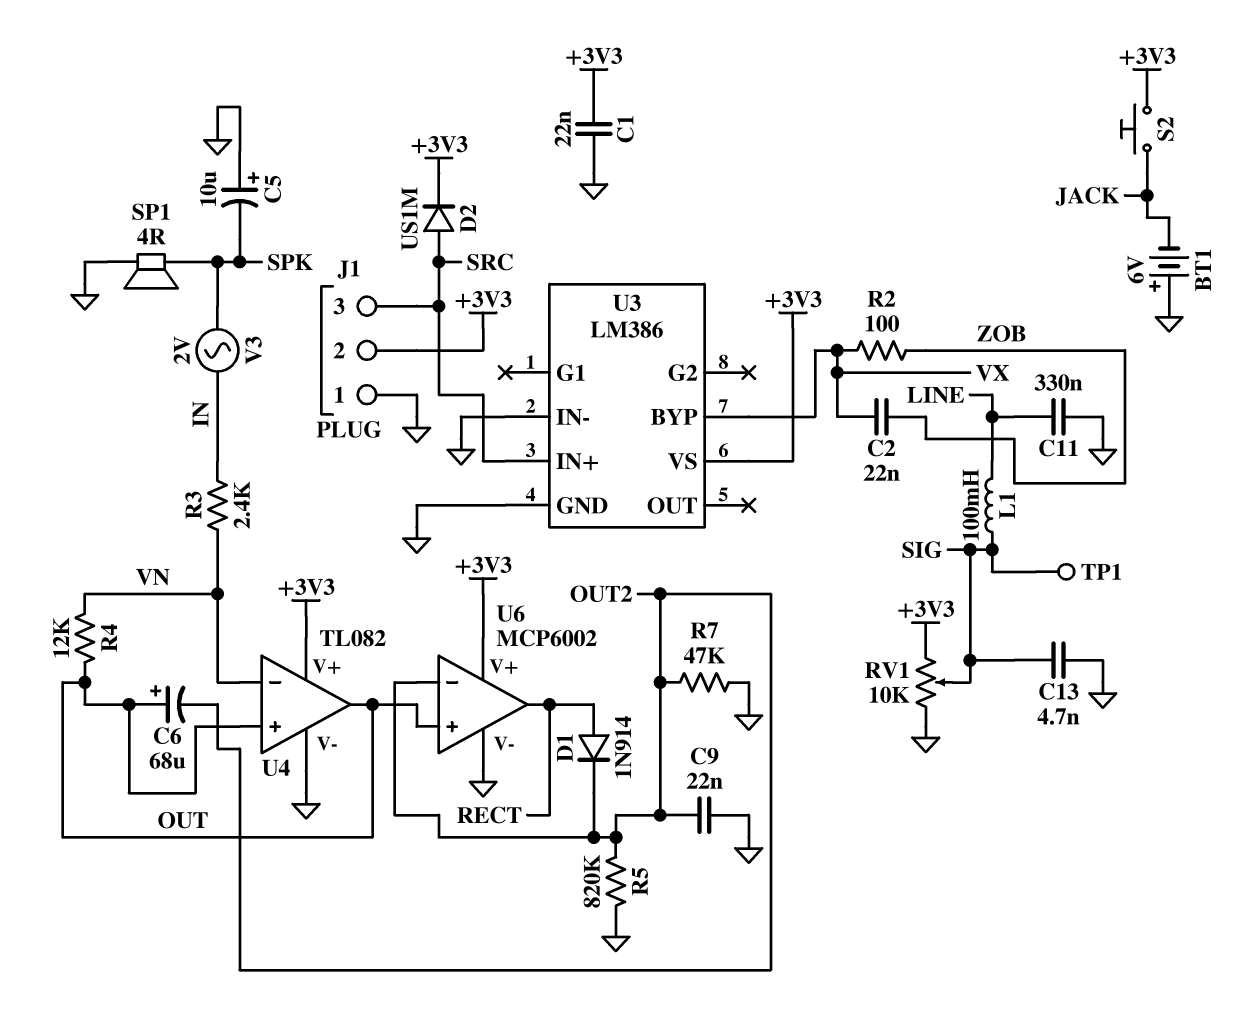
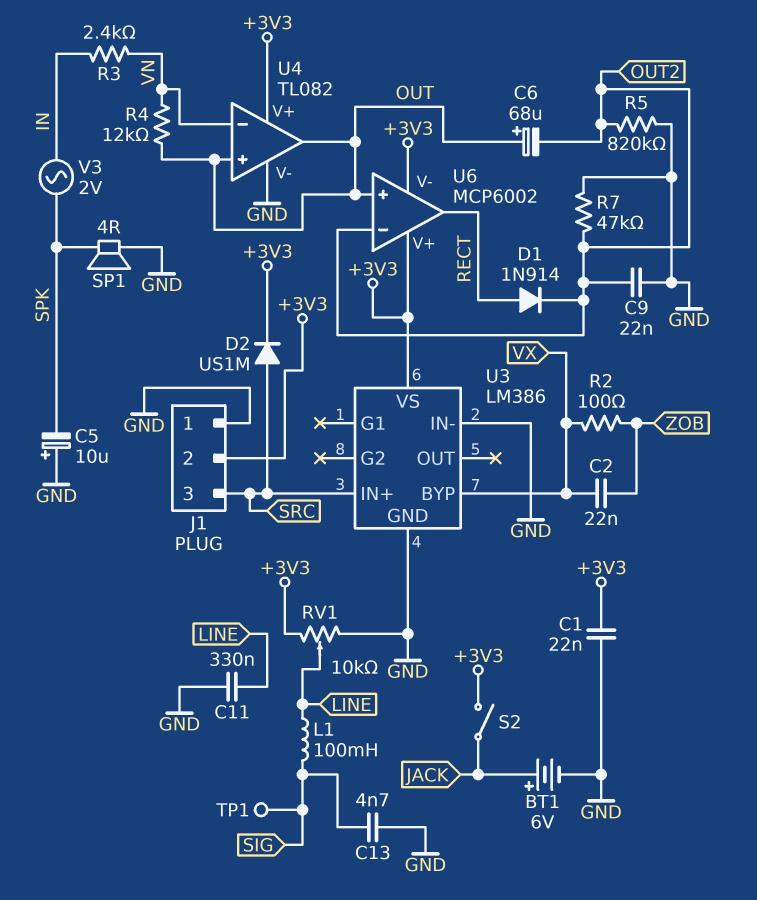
BT1: 6V (plus GND, minus JACK) -> 6V (plus JACK, minus GND)
RV1: 10k (+3V3, GND, wiper SIG) -> 10k (+3V3, GND, wiper LINE)
S2: button (+3V3, JACK) -> switch (+3V3, JACK)
U6 pin V-: GND -> +3V3

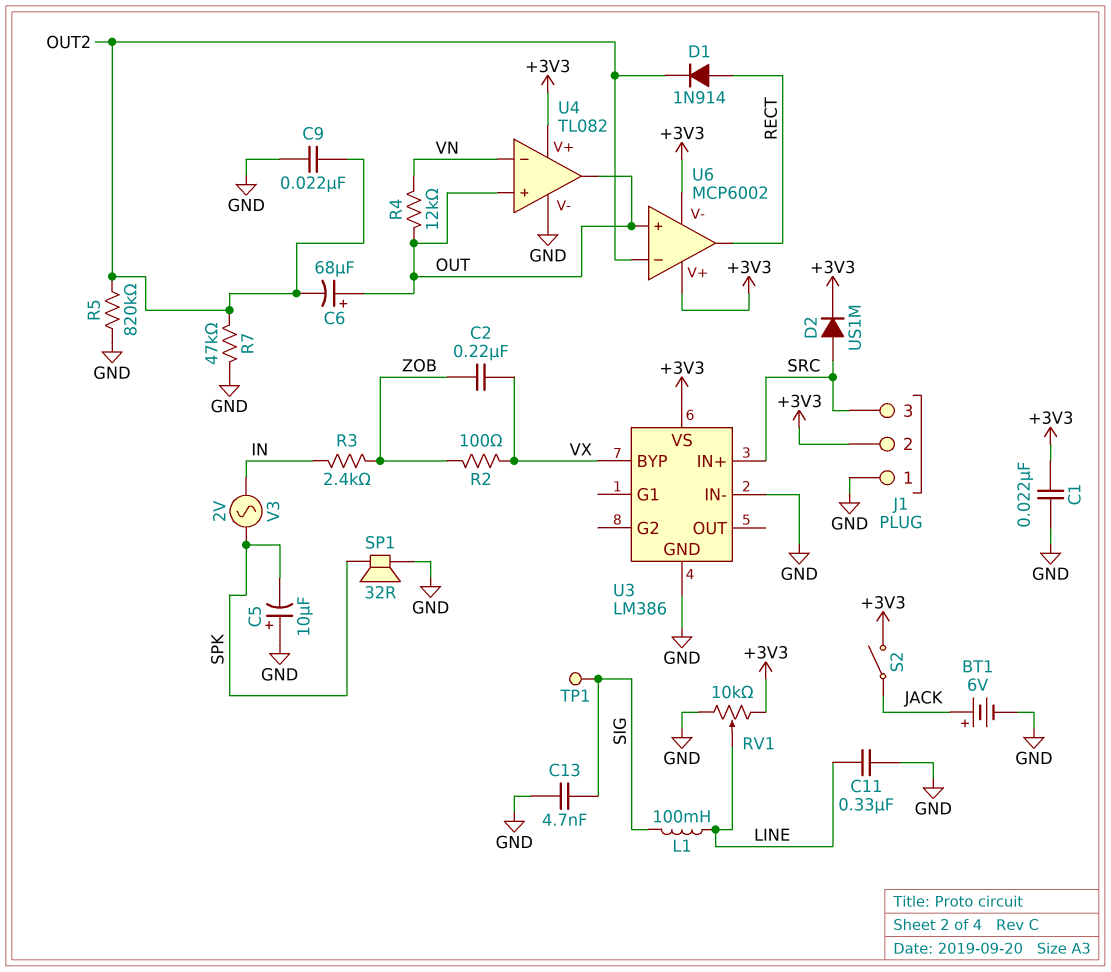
C2: 22nF (VX, ZOB) -> 220nF (VX, ZOB)
R3: 2.4k (IN, VN) -> 2.4k (IN, ZOB)
SP1: speaker 4R (GND, SPK) -> speaker 32R (GND, SPK)

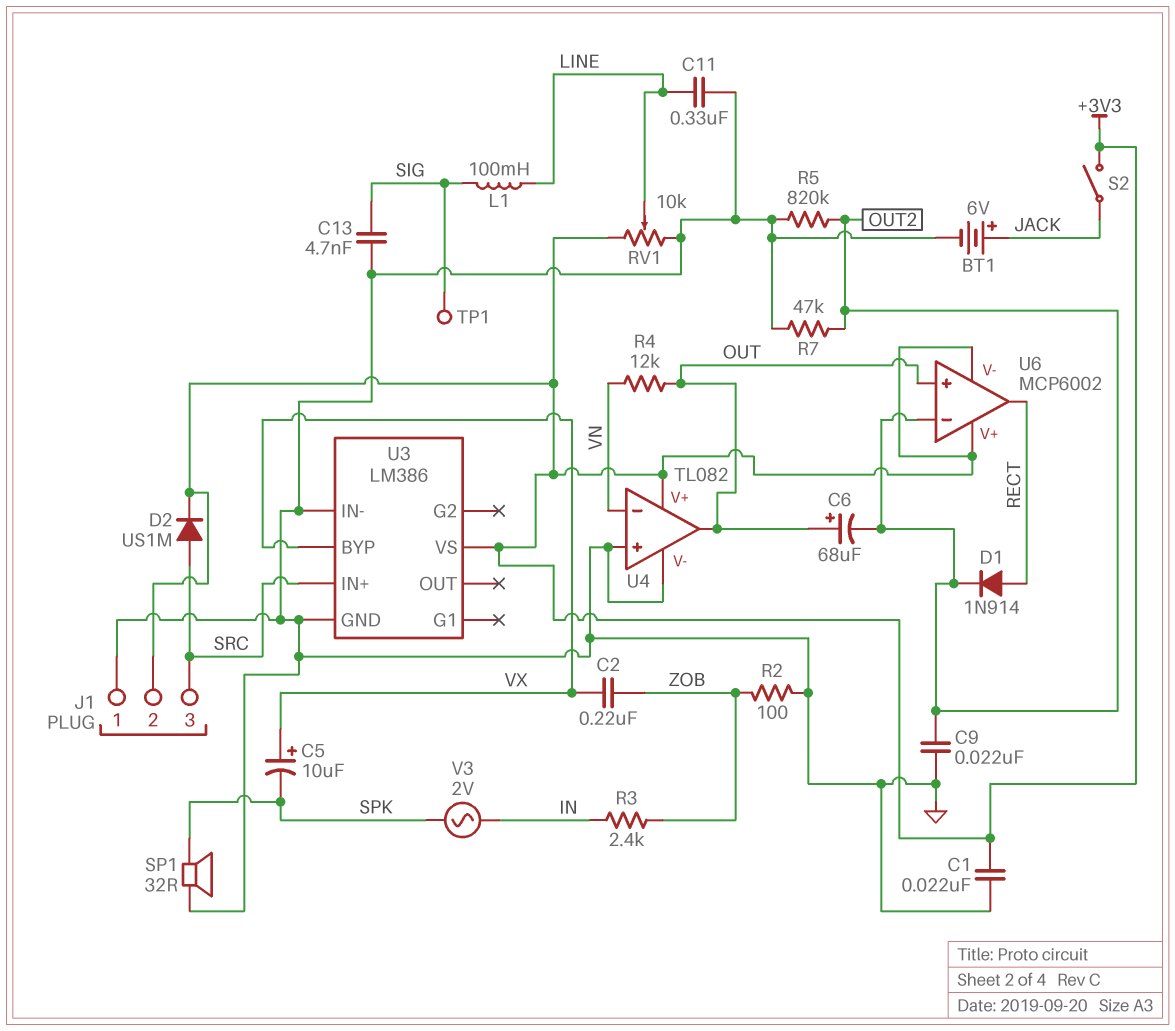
C5: 10uF (plus GND, minus SPK) -> 10uF (plus VX, minus SPK)
R2: 100 (VX, ZOB) -> 100 (GND, ZOB)
U4 pin in+: OUT -> GND

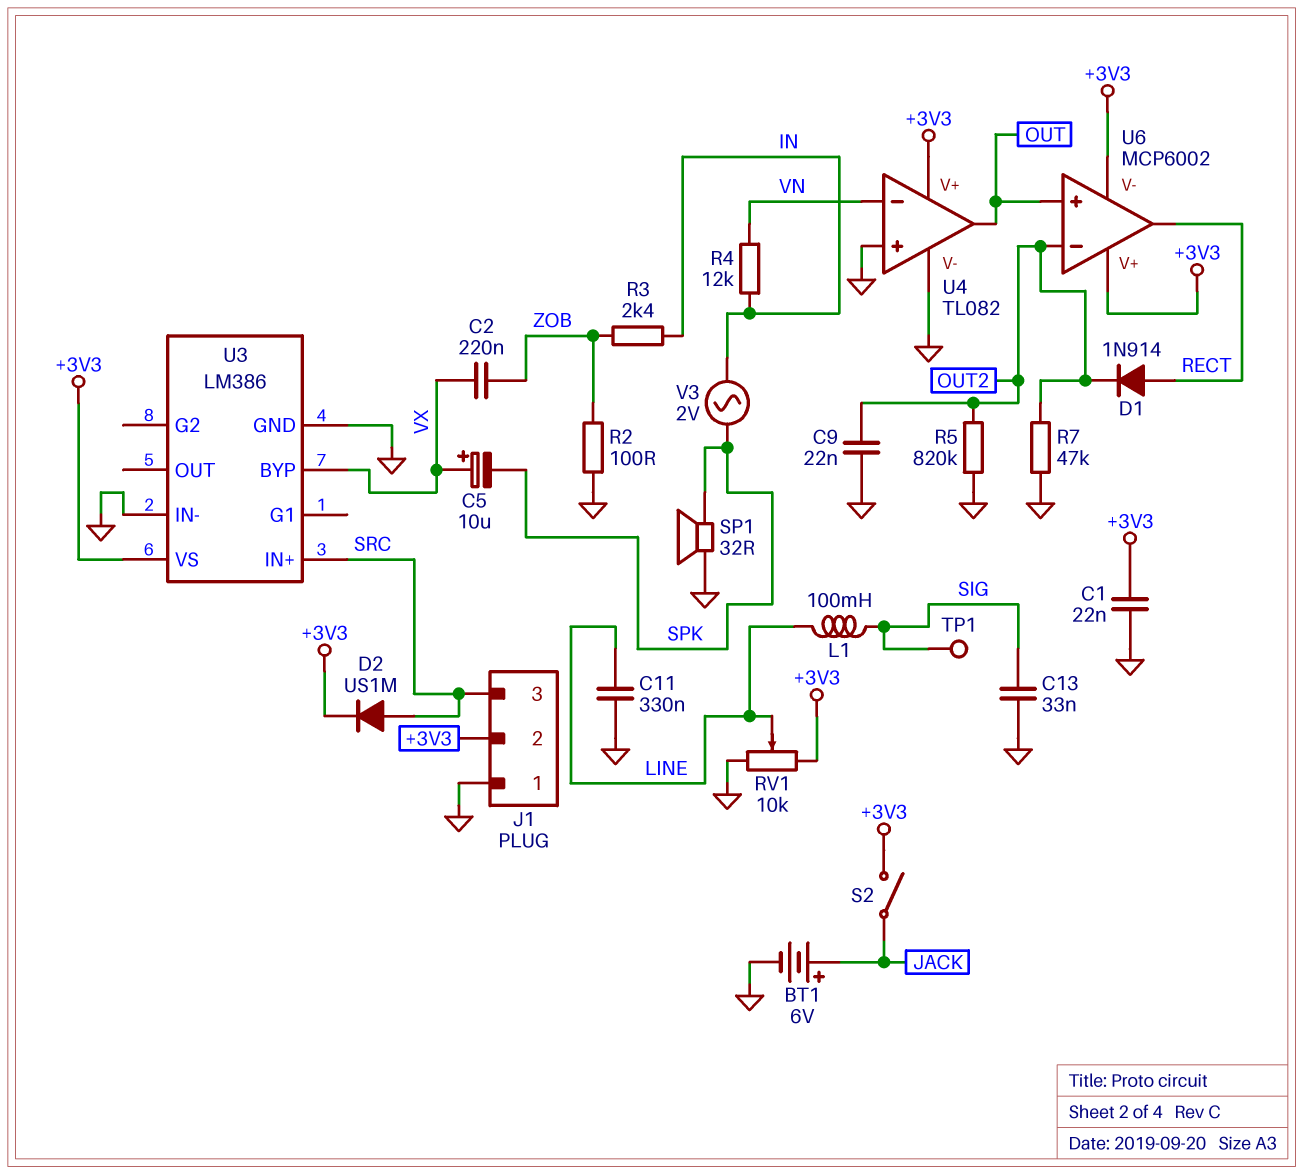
C6: 68uF (plus OUT, minus OUT2) -> none
C13: 4.7nF (GND, SIG) -> 33nF (GND, SIG)
R4: 12k (OUT, VN) -> 12k (IN, VN)

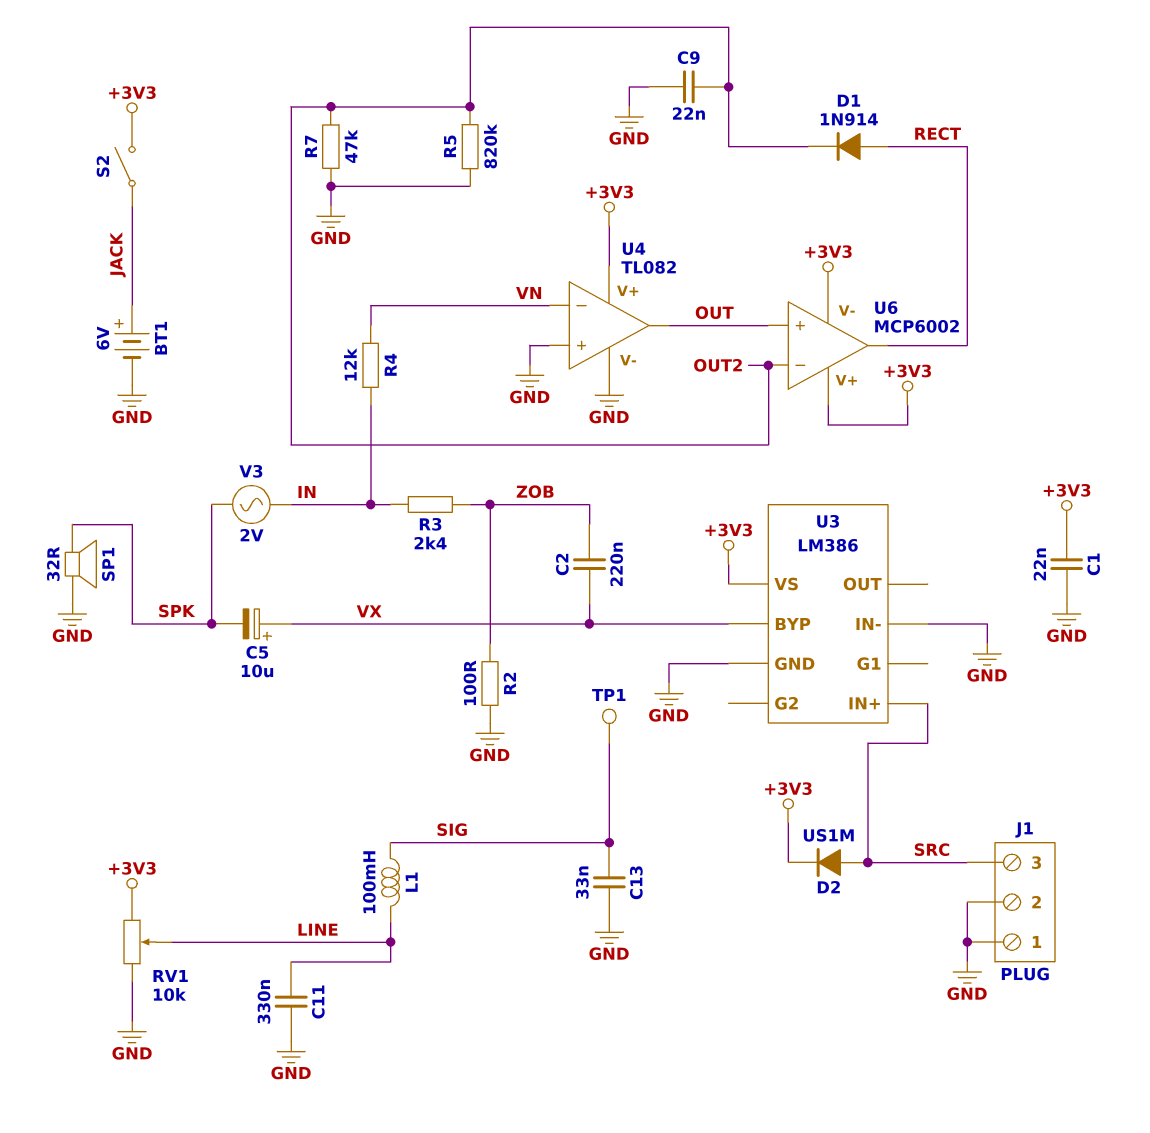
J1 pin 2: +3V3 -> GND

